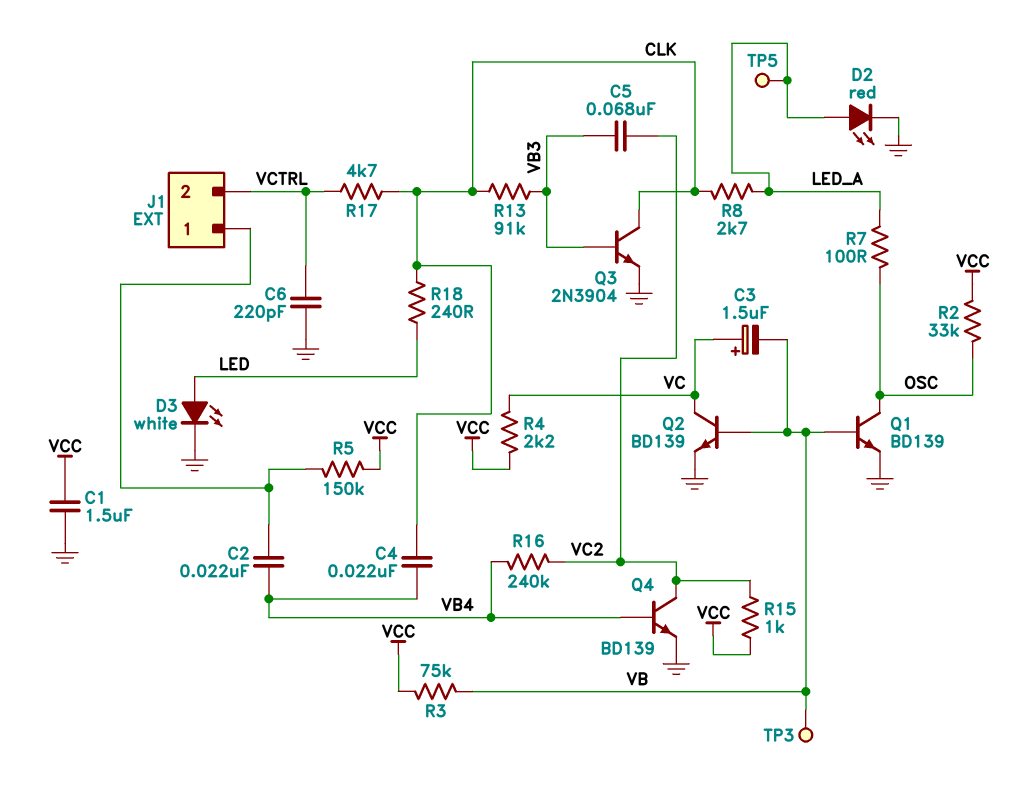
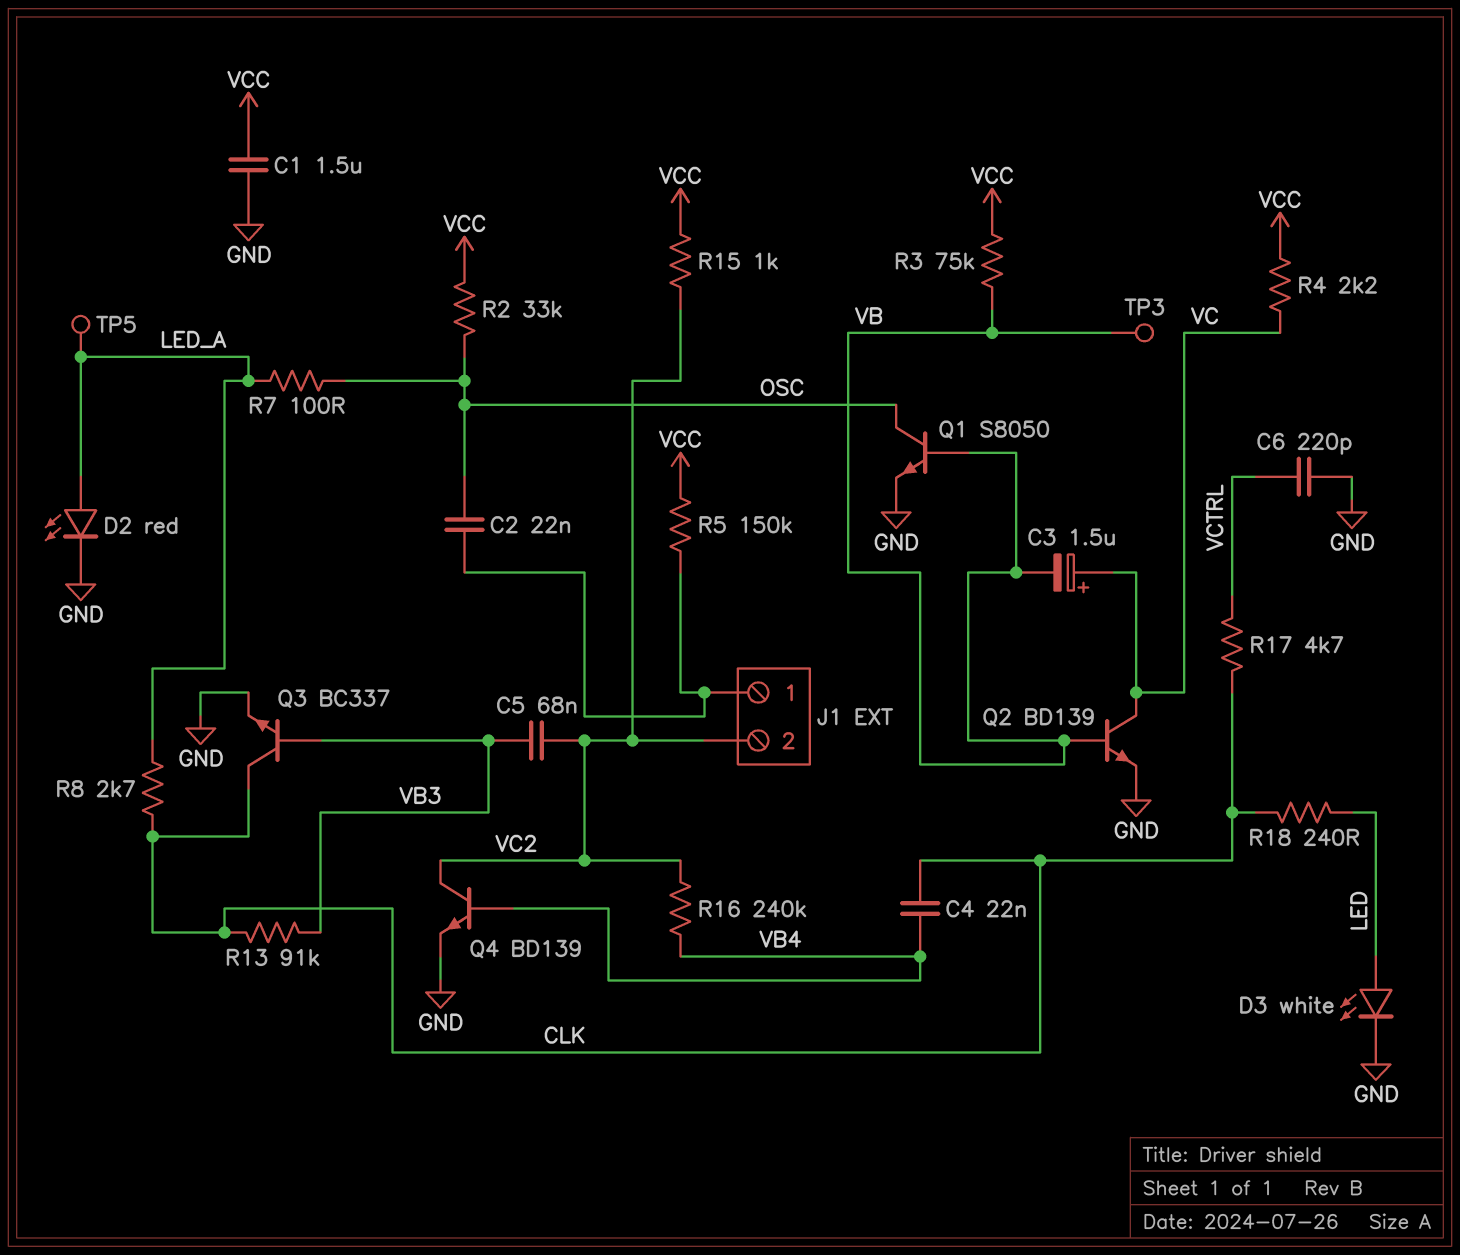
C2: 22nF (J1/1, VB4) -> 22nF (J1/1, OSC)
J1 pin 2: VCTRL -> VC2
Q1: NPN BD139 (B VB, C OSC, E GND) -> NPN S8050 (B VB, C OSC, E GND)
Q3: NPN 2N3904 (B VB3, C CLK, E GND) -> NPN BC337 (B VB3, C CLK, E GND)

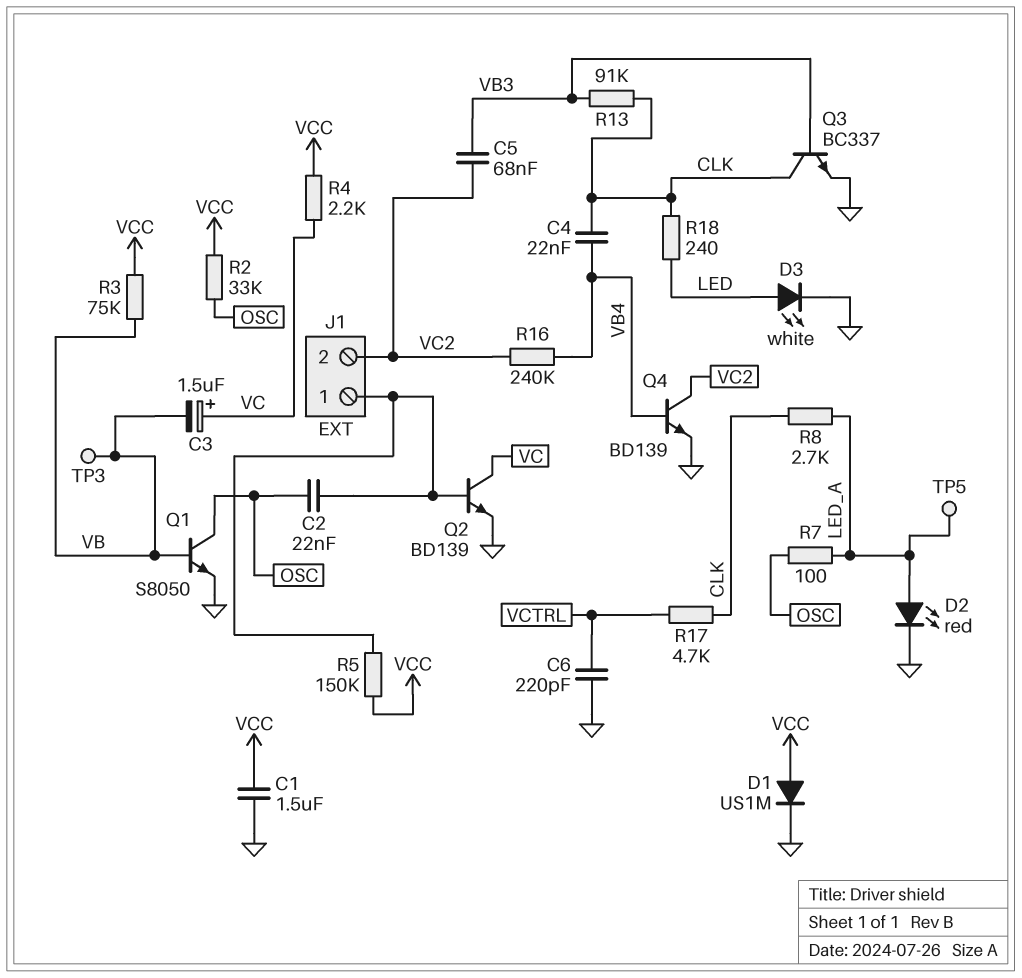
D1: none -> diode US1M (A VCC, K GND)
Q2: NPN BD139 (B VB, C VC, E GND) -> NPN BD139 (B J1/1, C VC, E GND)
R15: 1k (VC2, VCC) -> none

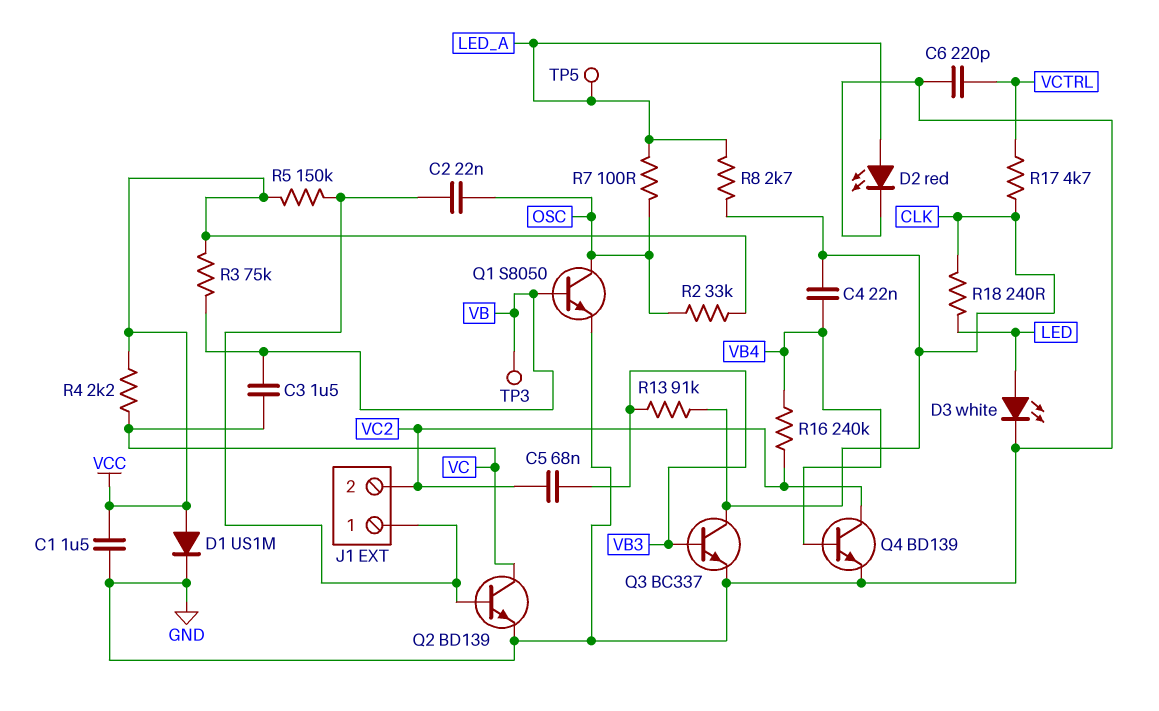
C3: 1.5uF (plus VC, minus VB) -> 1.5uF (VB, VC)

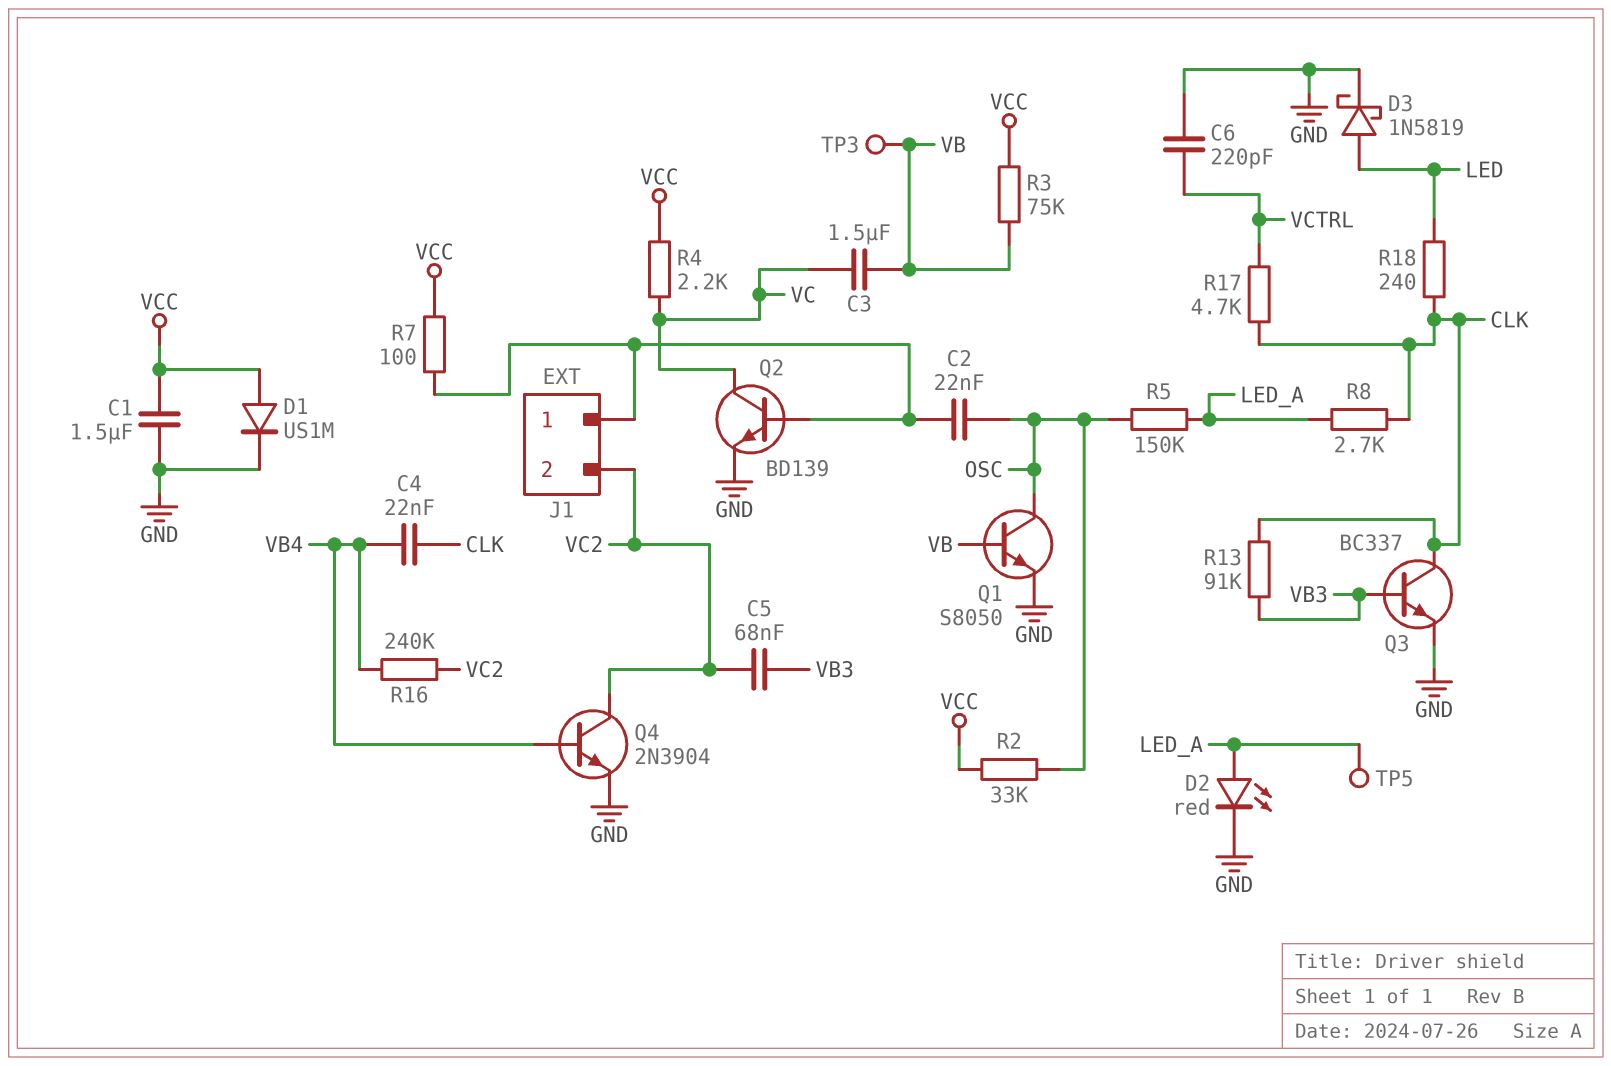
D3: LED white (A LED, K GND) -> schottky 1N5819 (A LED, K GND)
Q4: NPN BD139 (B VB4, C VC2, E GND) -> NPN 2N3904 (B VB4, C VC2, E GND)
R5: 150k (J1/1, VCC) -> 150k (LED_A, OSC)
R7: 100 (LED_A, OSC) -> 100 (J1/1, VCC)

